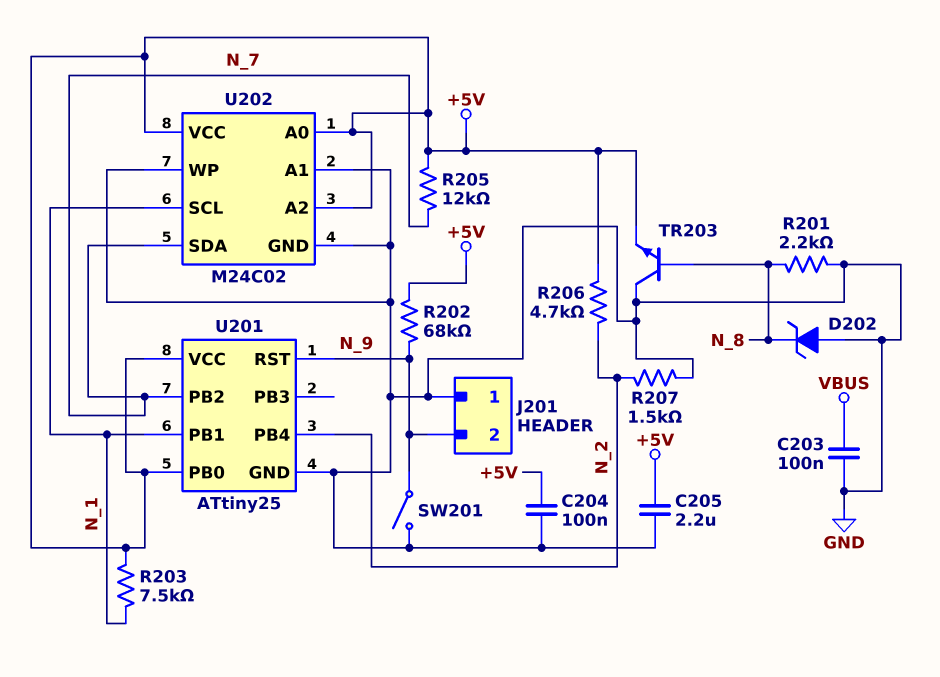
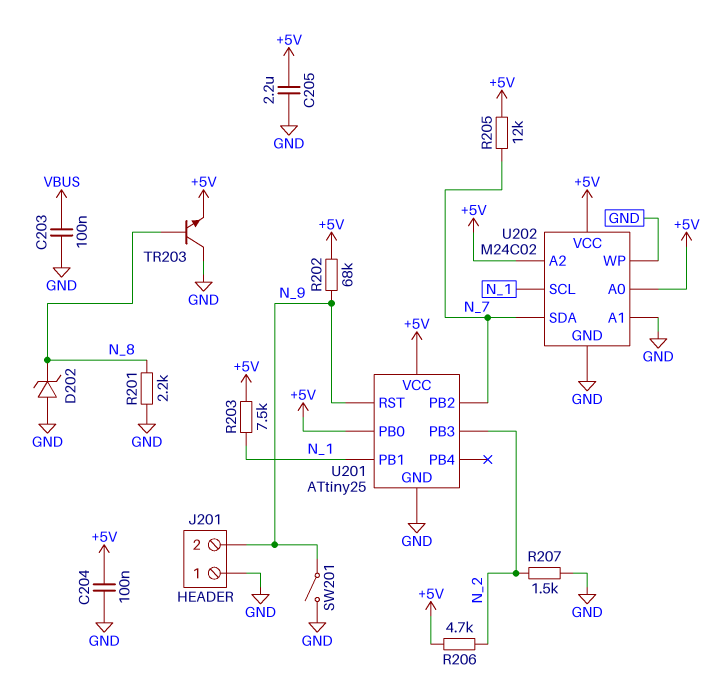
U201 pin PB3: none -> N_2
U201 pin PB4: N_2 -> none

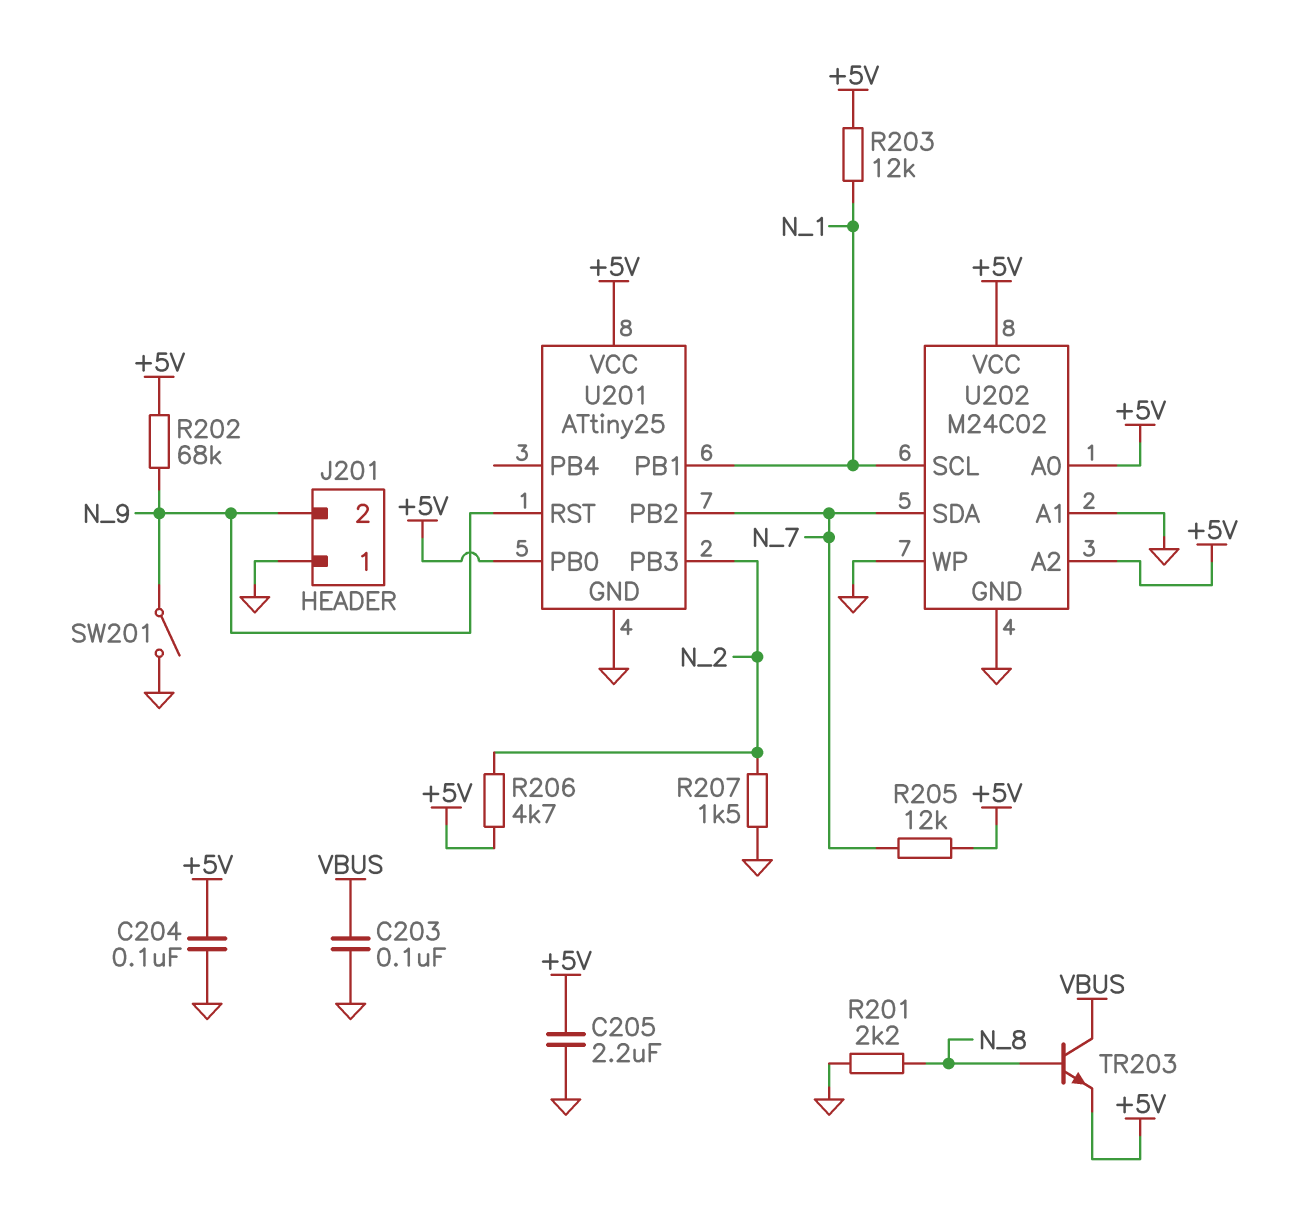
D202: zener (A GND, K N_8) -> none
R203: 7.5k (+5V, N_1) -> 12k (+5V, N_1)
TR203: NPN (B N_8, C GND, E +5V) -> NPN (B N_8, C VBUS, E +5V)

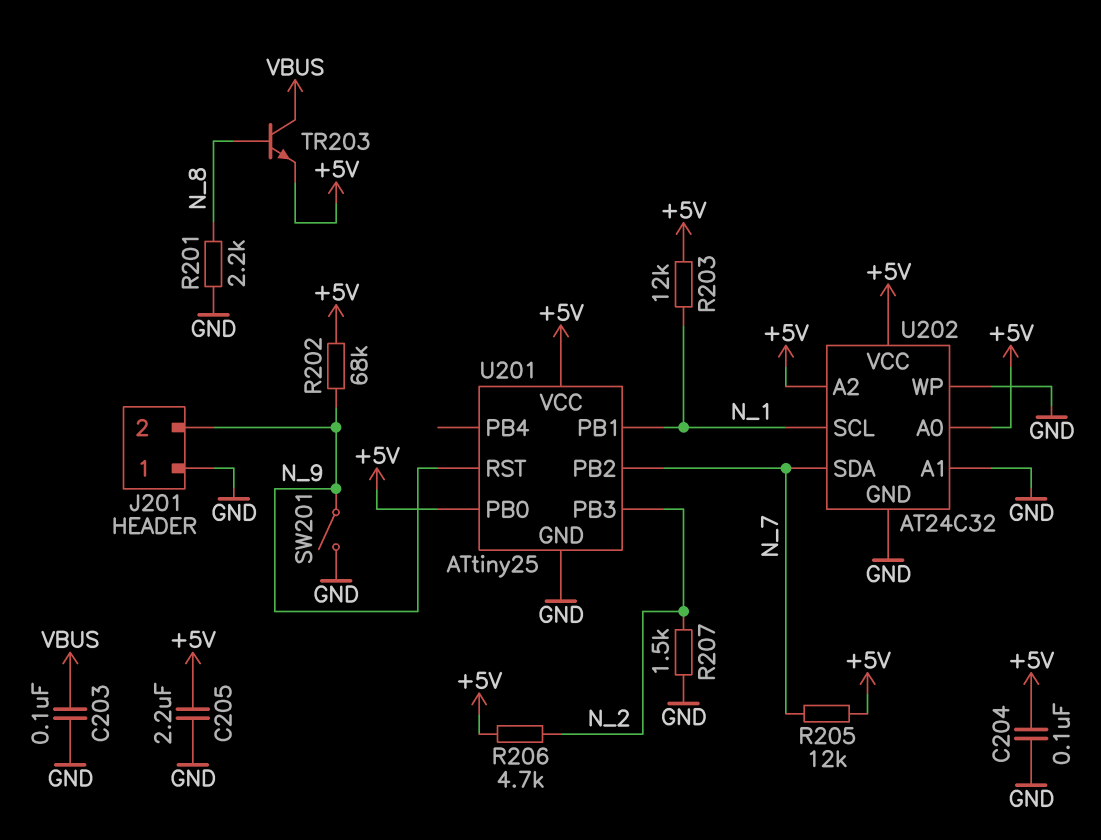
U202: M24C02 -> AT24C32

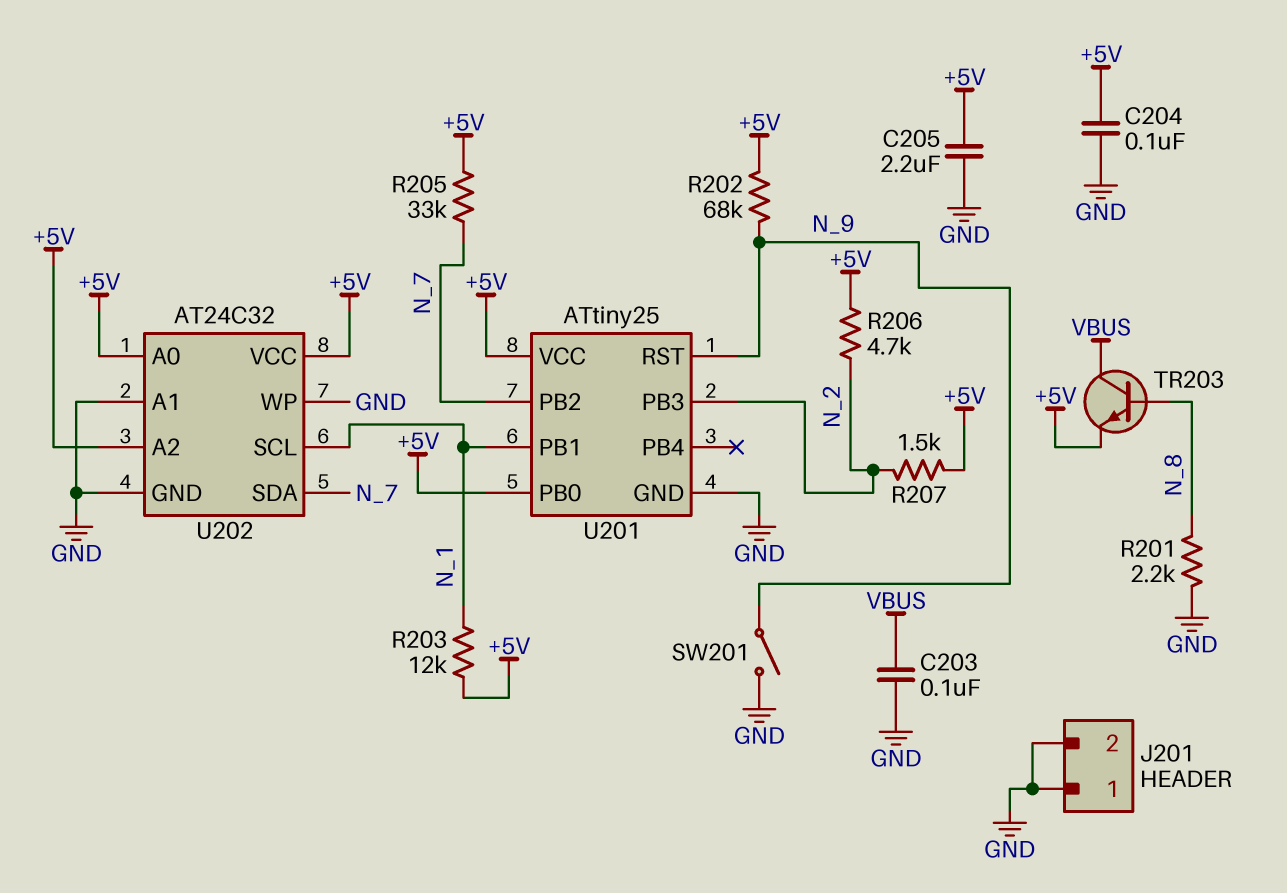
J201 pin 2: N_9 -> GND
R205: 12k (+5V, N_7) -> 33k (+5V, N_7)
R207: 1.5k (GND, N_2) -> 1.5k (+5V, N_2)

